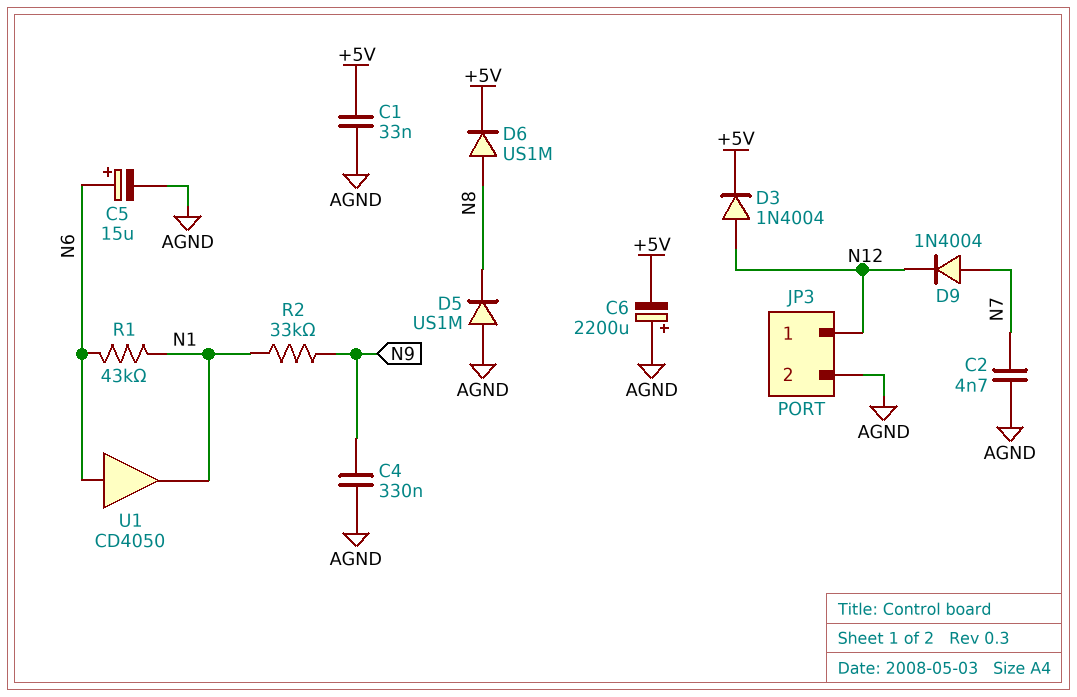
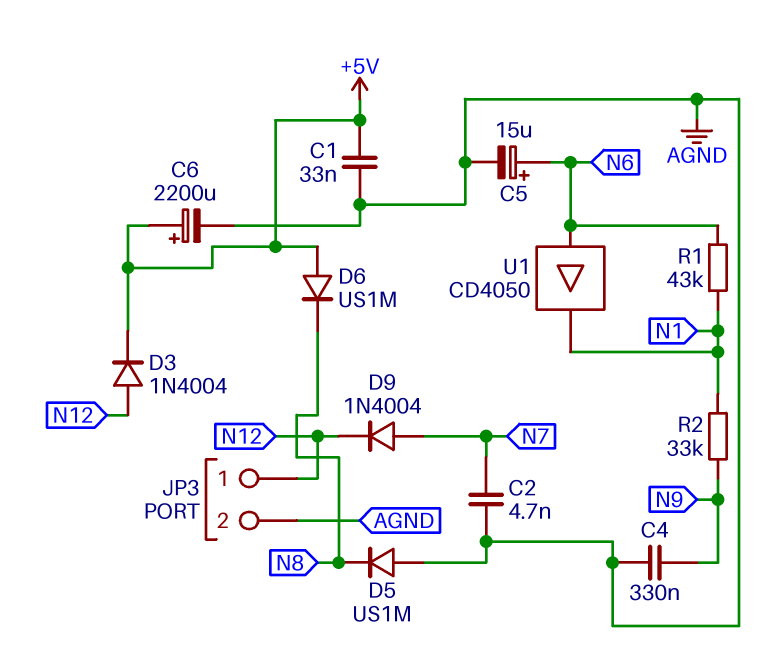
C6: 2200uF (plus AGND, minus +5V) -> 2200uF (plus +5V, minus AGND)
D6: diode US1M (A N8, K +5V) -> diode US1M (A +5V, K N8)

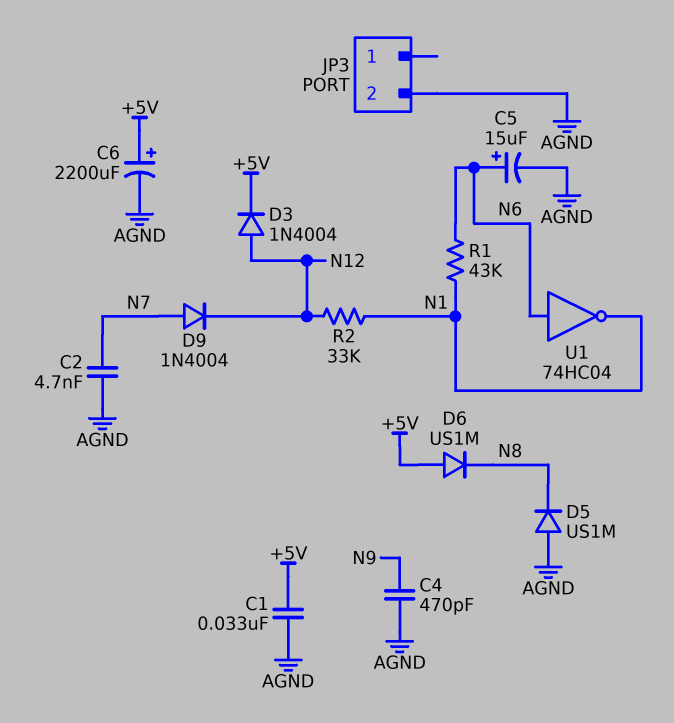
C4: 330nF (AGND, N9) -> 470pF (AGND, N9)
JP3 pin 1: N12 -> none
R2: 33k (N1, N9) -> 33k (N1, N12)
U1: buffer CD4050 (in N6, out N1) -> NOT 74HC04 (in N6, out N1)

